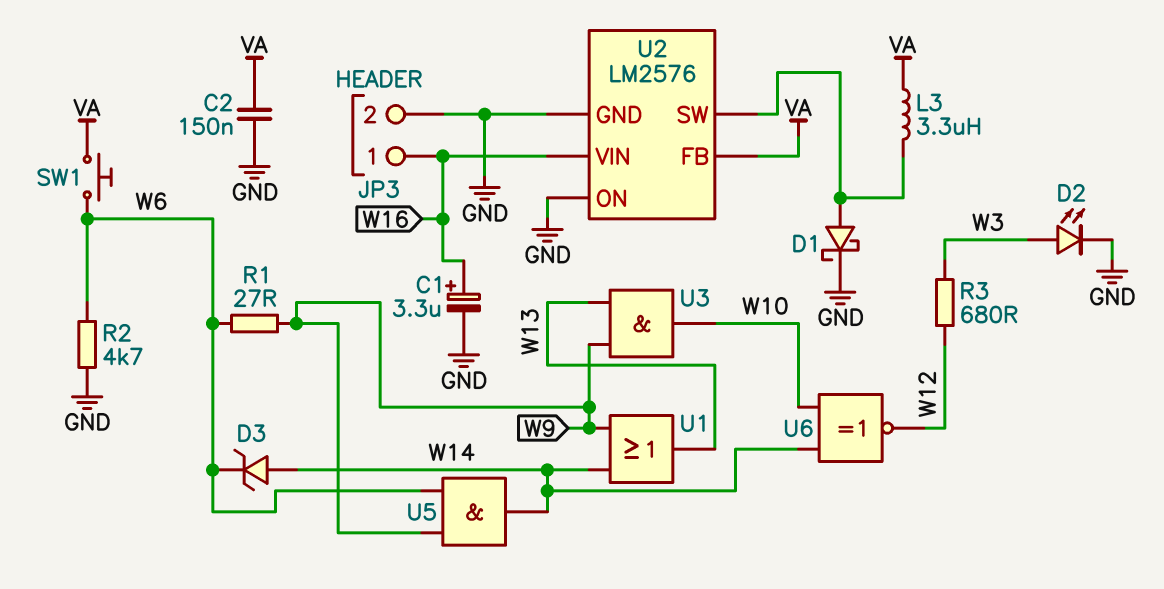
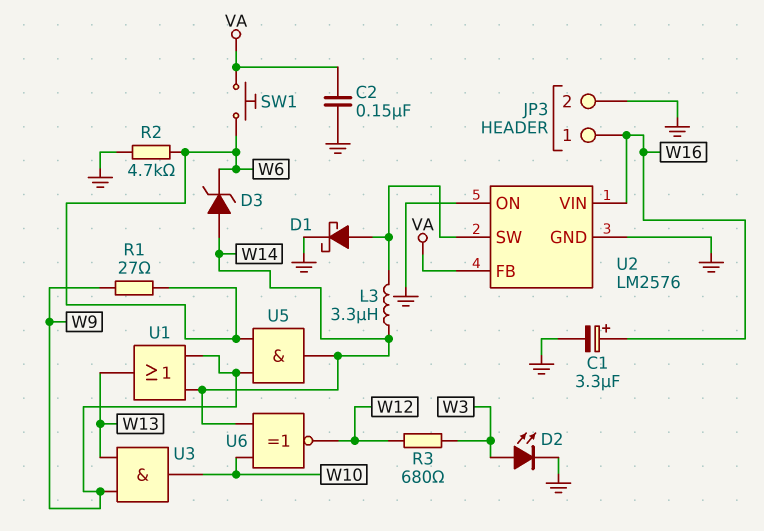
L3: 3.3uH (U2/SW, VA) -> 3.3uH (U2/SW, W14)

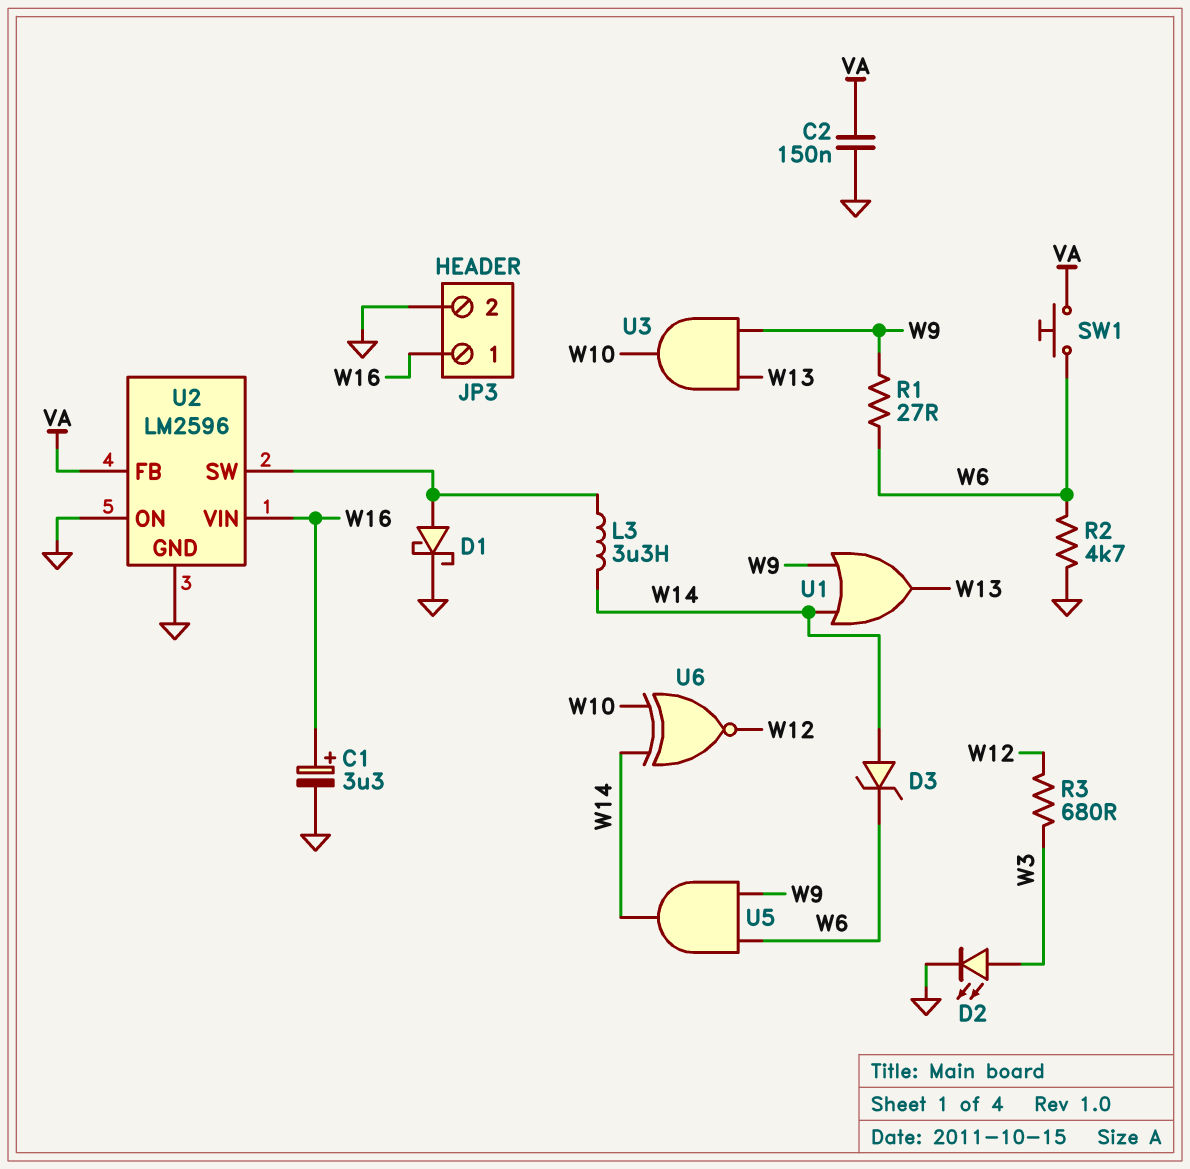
U2: LM2576 -> LM2596

